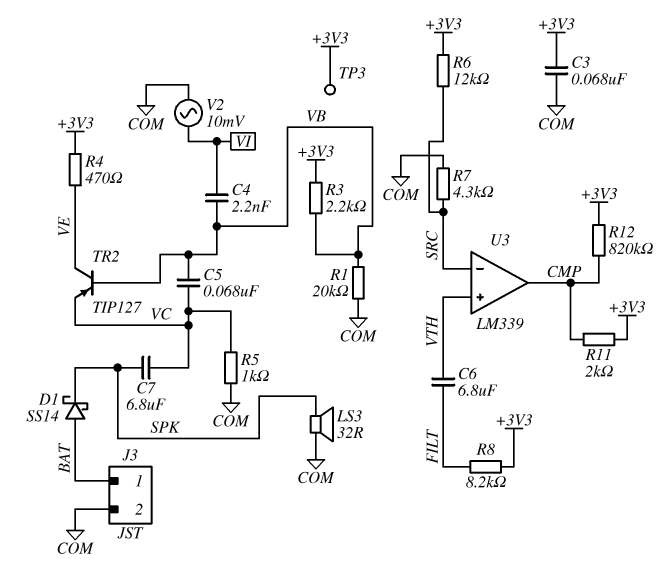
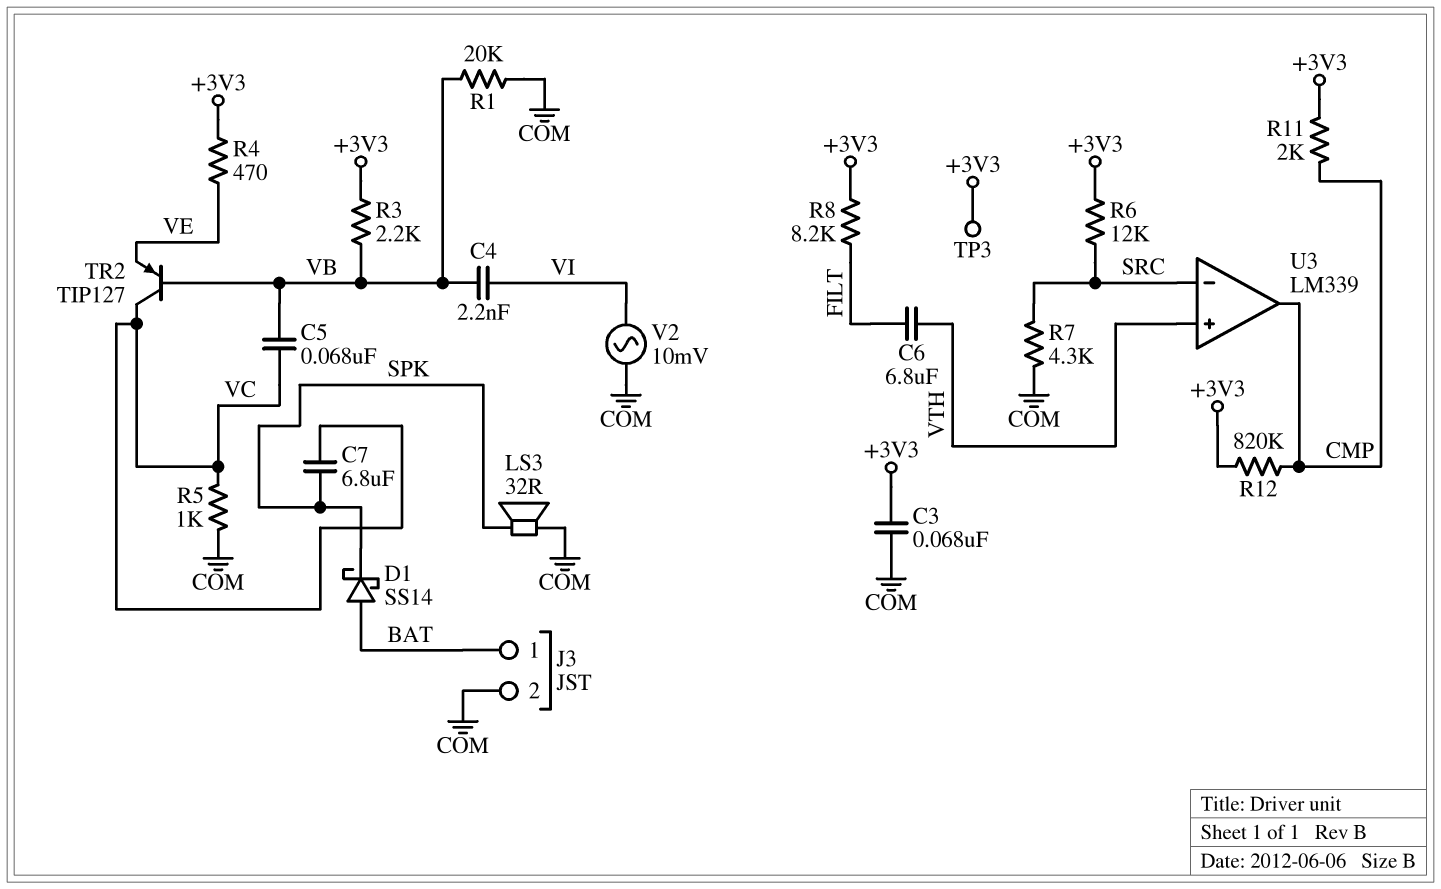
TR2: PNP TIP127 (B VB, C VE, E VC) -> PNP TIP127 (B VB, C VC, E VE)

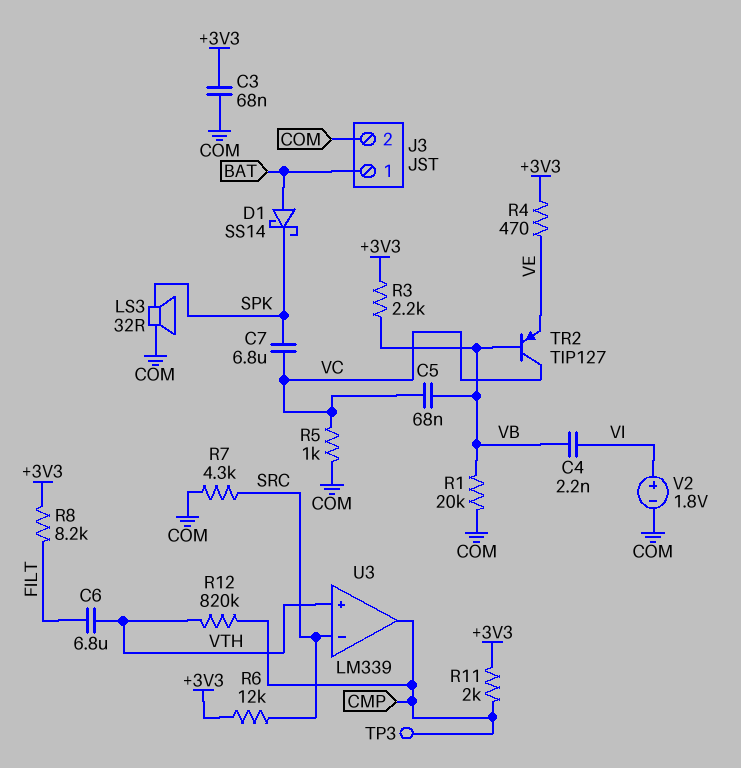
R12: 820k (+3V3, CMP) -> 820k (CMP, VTH)
TP3: test point (+3V3) -> test point (CMP)
V2: AC 10mV (COM, VI) -> 1.8V (plus VI, minus COM)

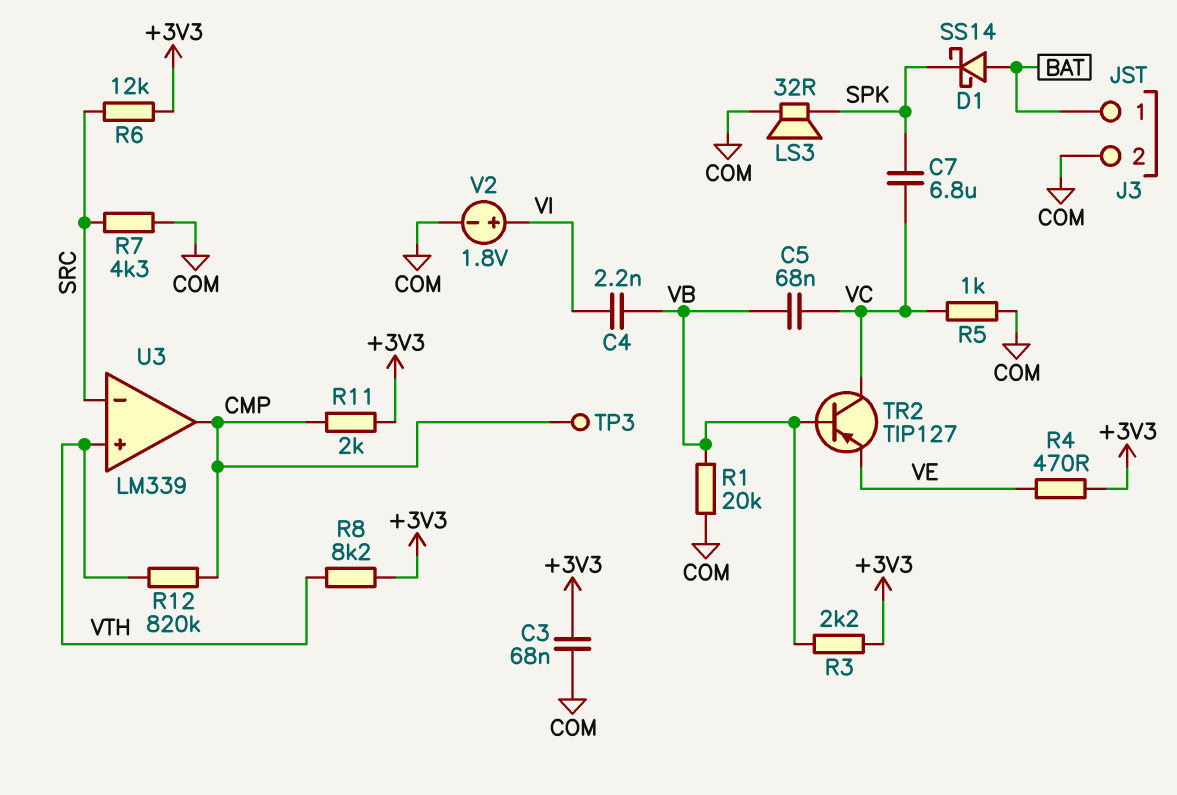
C6: 6.8uF (FILT, VTH) -> none
R8: 8.2k (+3V3, FILT) -> 8.2k (+3V3, VTH)

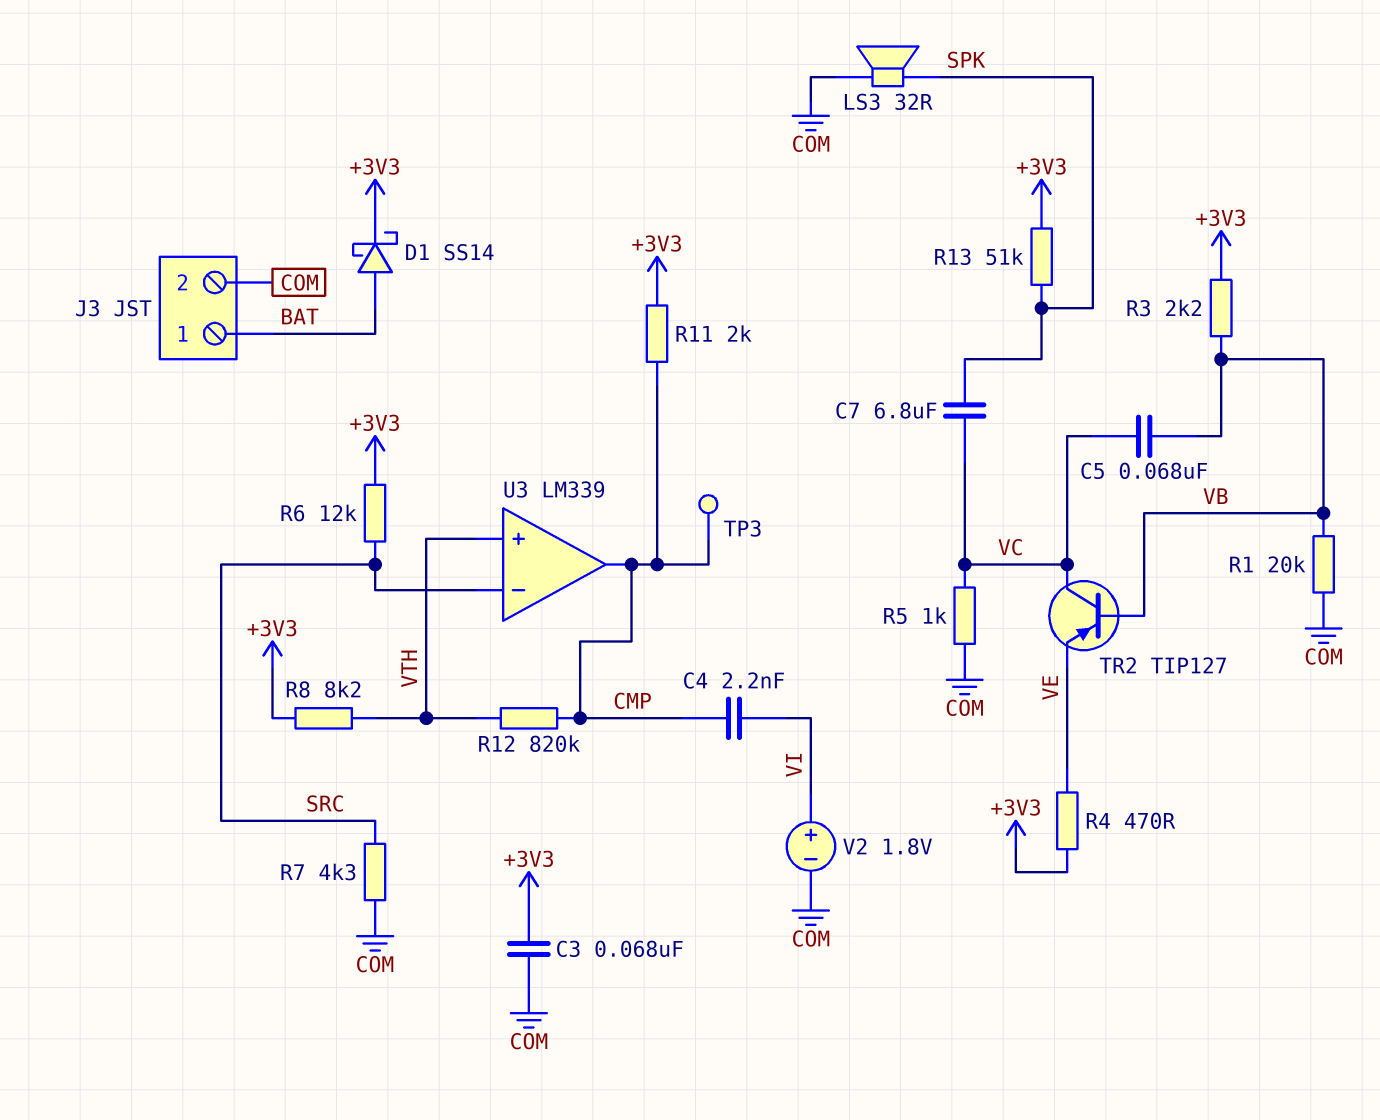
C4: 2.2nF (VB, VI) -> 2.2nF (CMP, VI)
D1: schottky SS14 (A BAT, K SPK) -> schottky SS14 (A BAT, K +3V3)
R13: none -> 51k (+3V3, SPK)

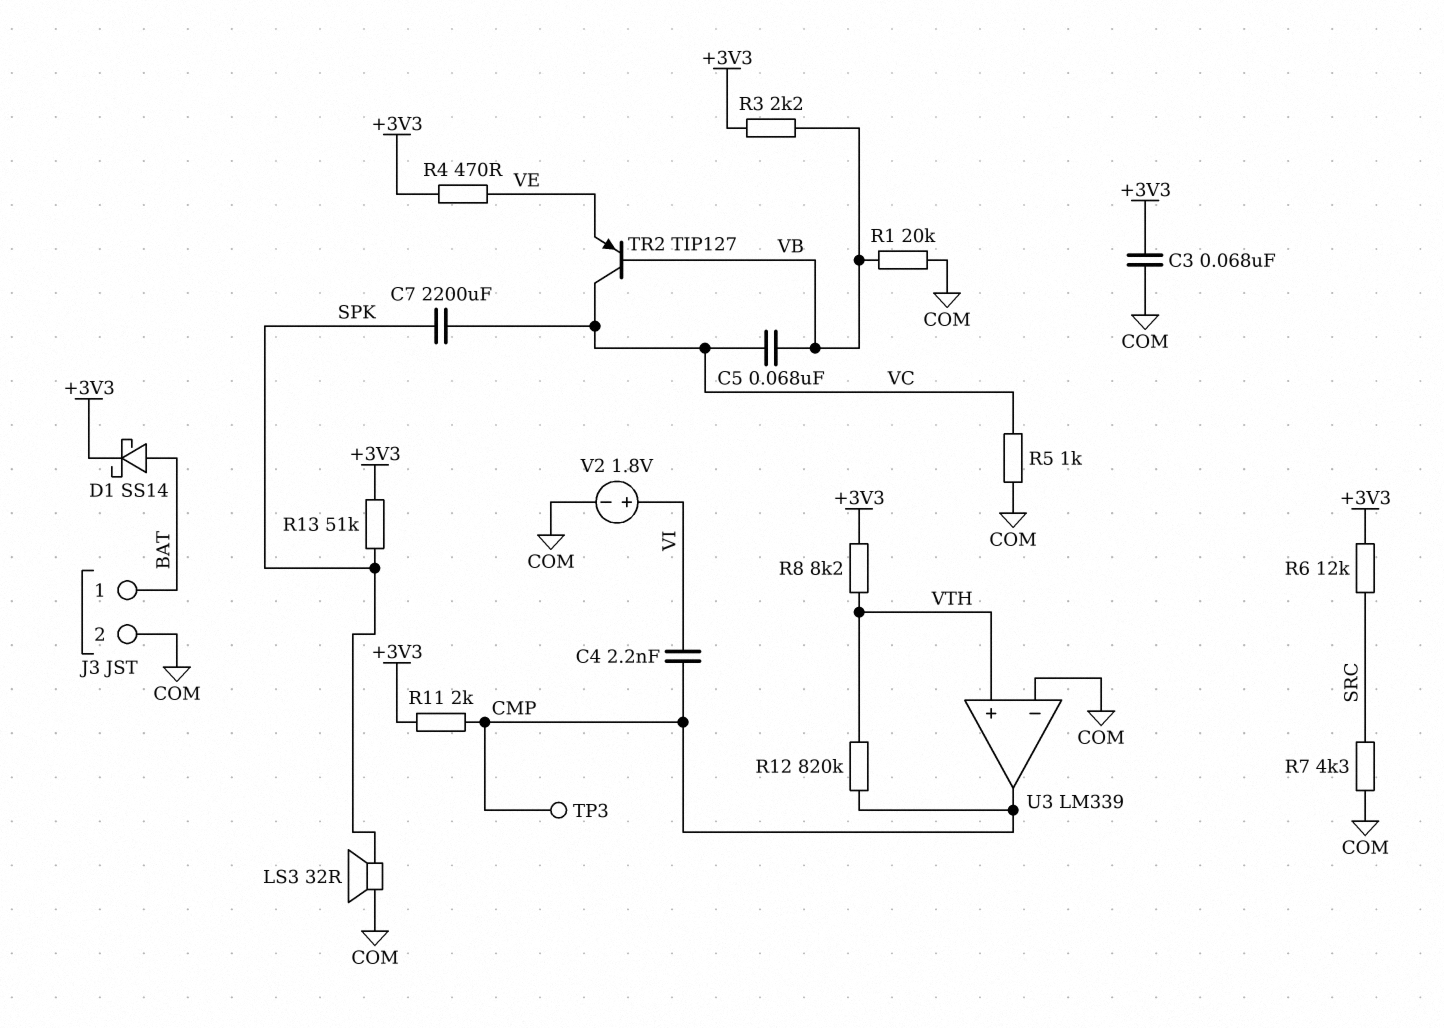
C7: 6.8uF (SPK, VC) -> 2200uF (SPK, VC)
U3 pin in-: SRC -> COM

